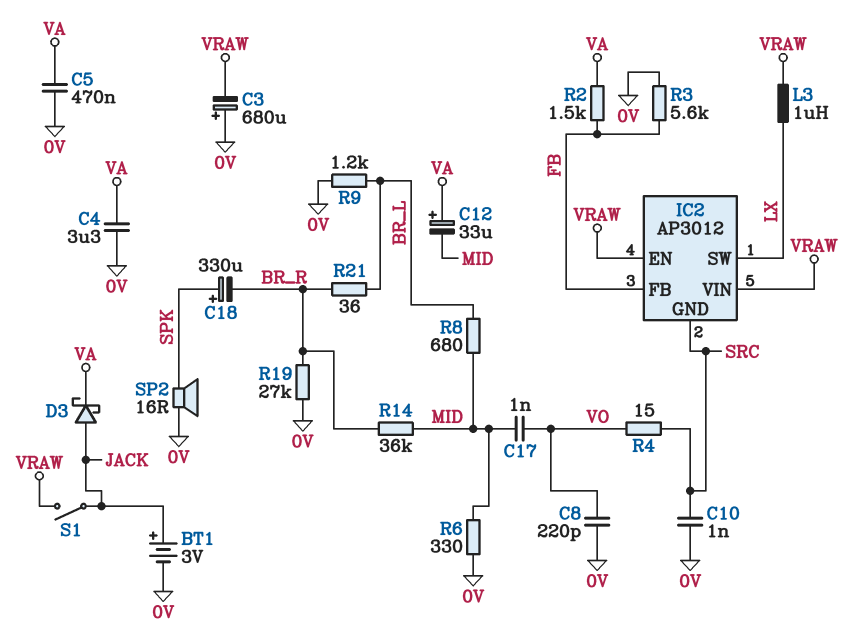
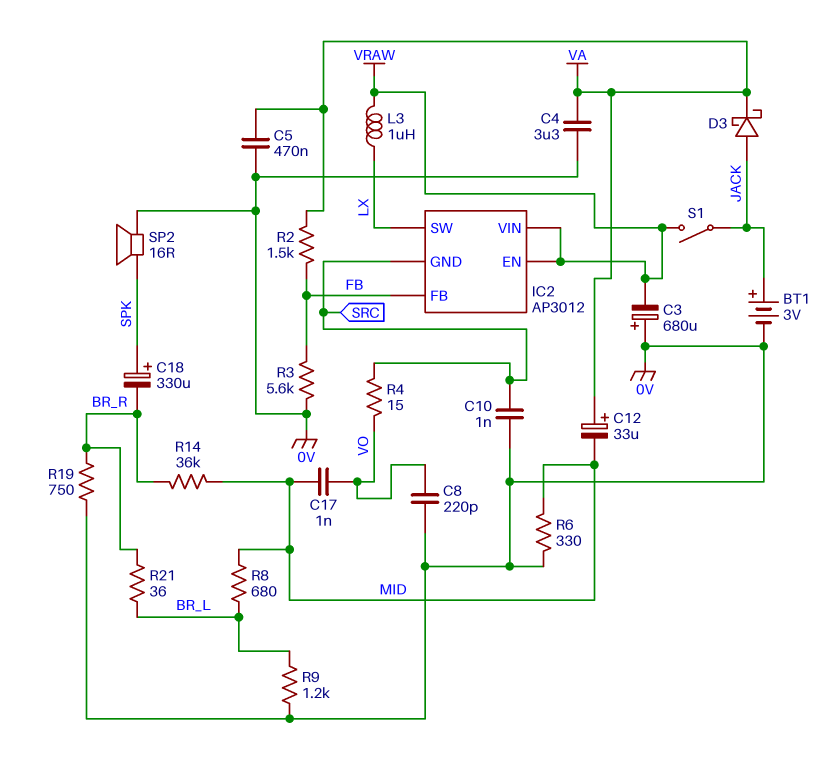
R19: 27k (0V, BR_R) -> 750 (0V, BR_R)

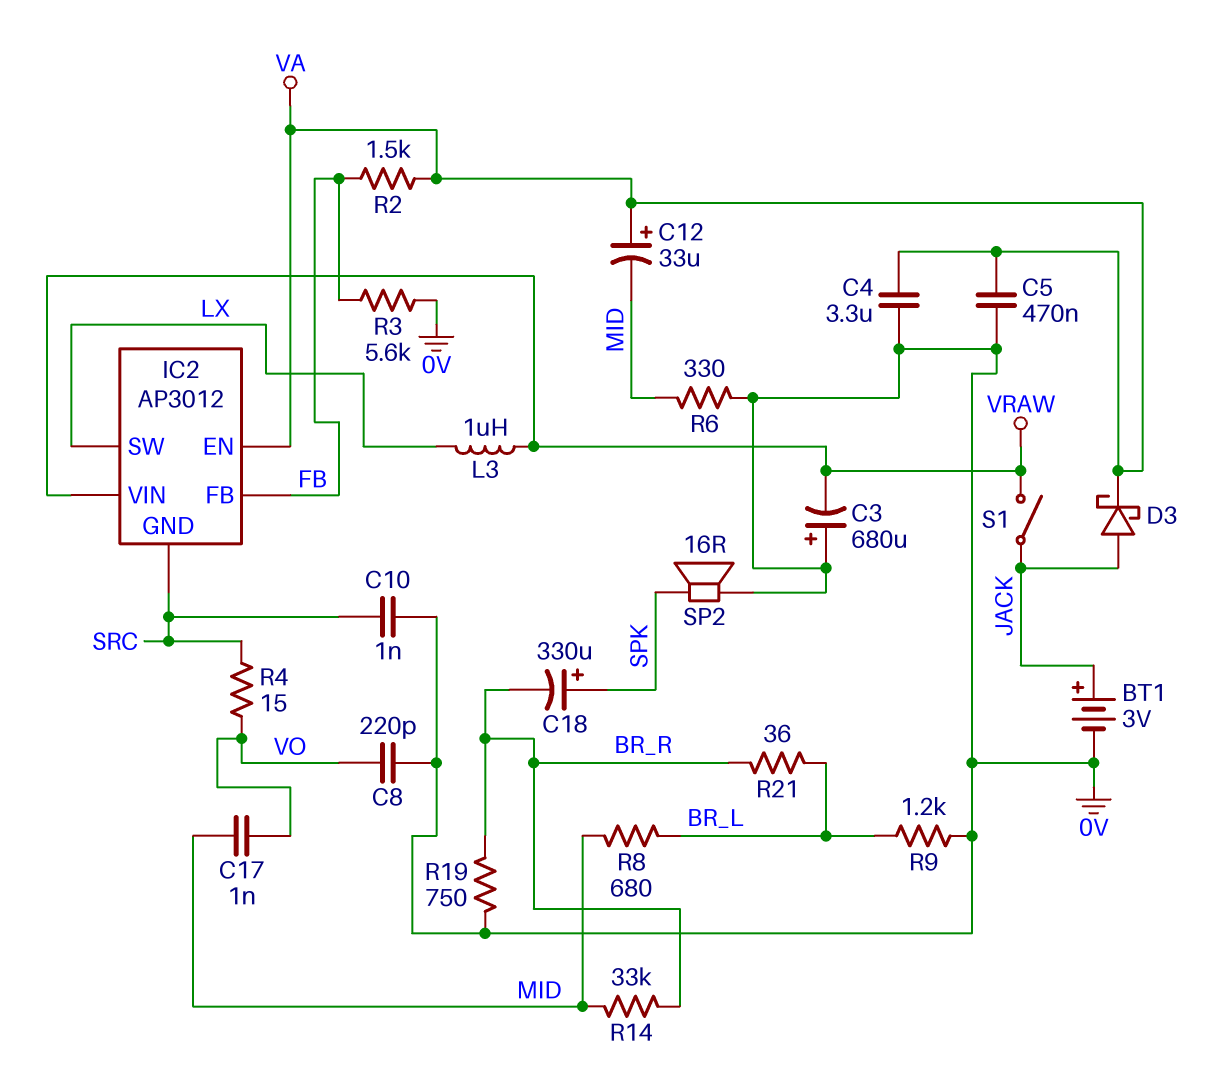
IC2 pin EN: VRAW -> VA
R14: 36k (BR_R, MID) -> 33k (BR_R, MID)

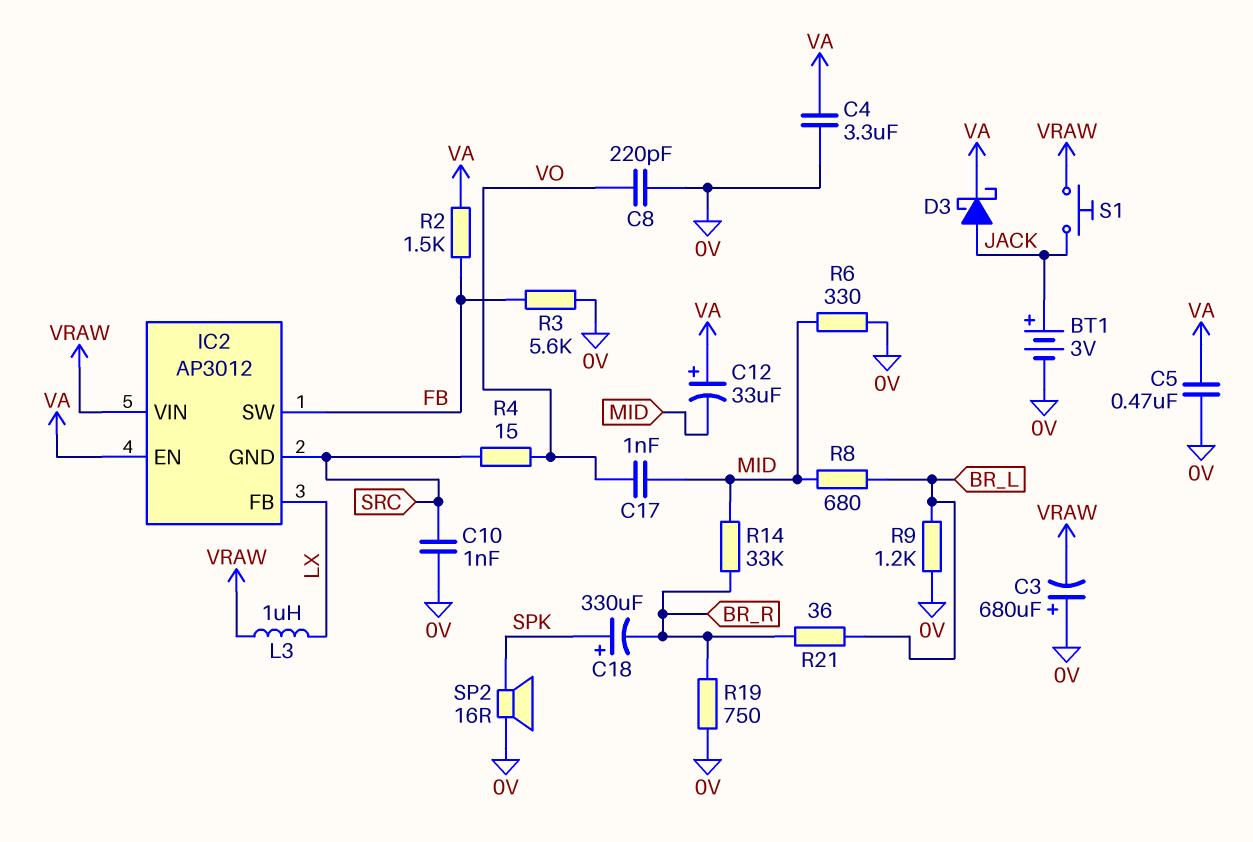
IC2 pin FB: FB -> LX
IC2 pin SW: LX -> FB
S1: switch (JACK, VRAW) -> button (JACK, VRAW)

